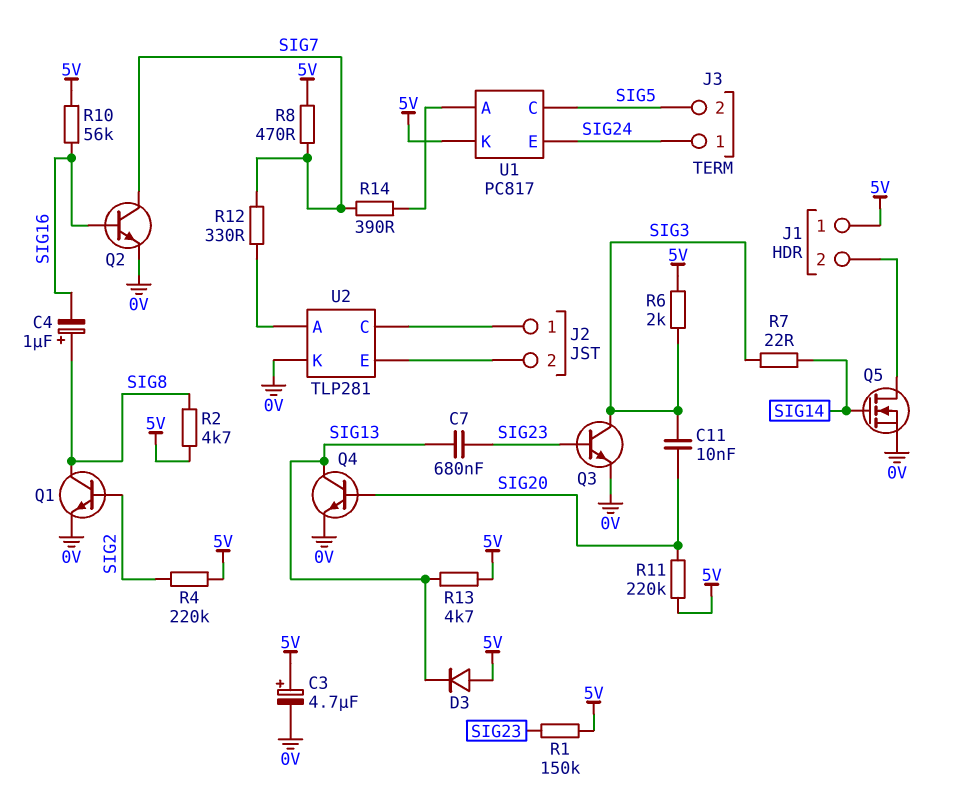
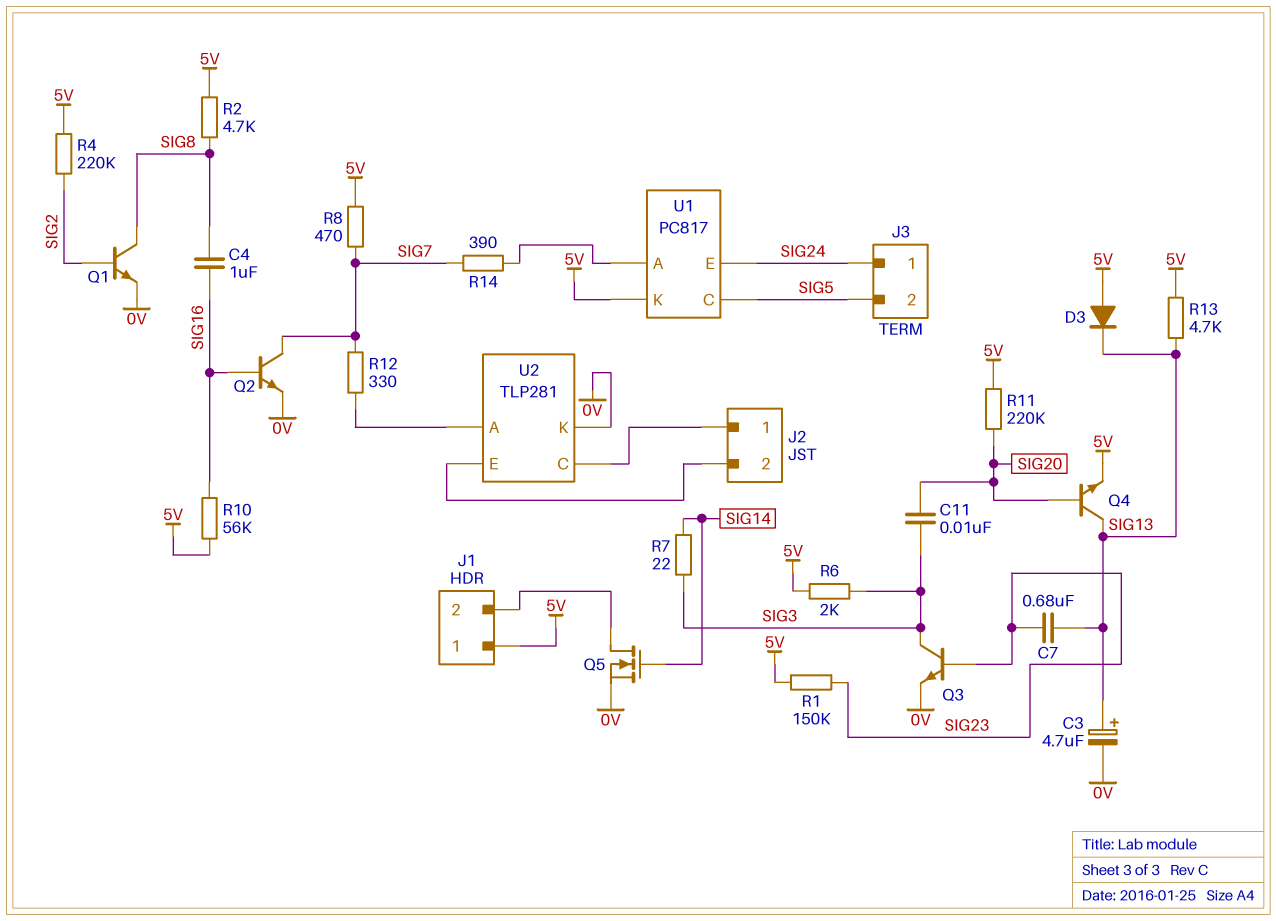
C3: 4.7uF (plus 5V, minus 0V) -> 4.7uF (plus SIG13, minus 0V)
C4: 1uF (plus SIG8, minus SIG16) -> 1uF (SIG8, SIG16)
Q4: NPN (B SIG20, C SIG13, E 0V) -> NPN (B SIG20, C SIG13, E 5V)

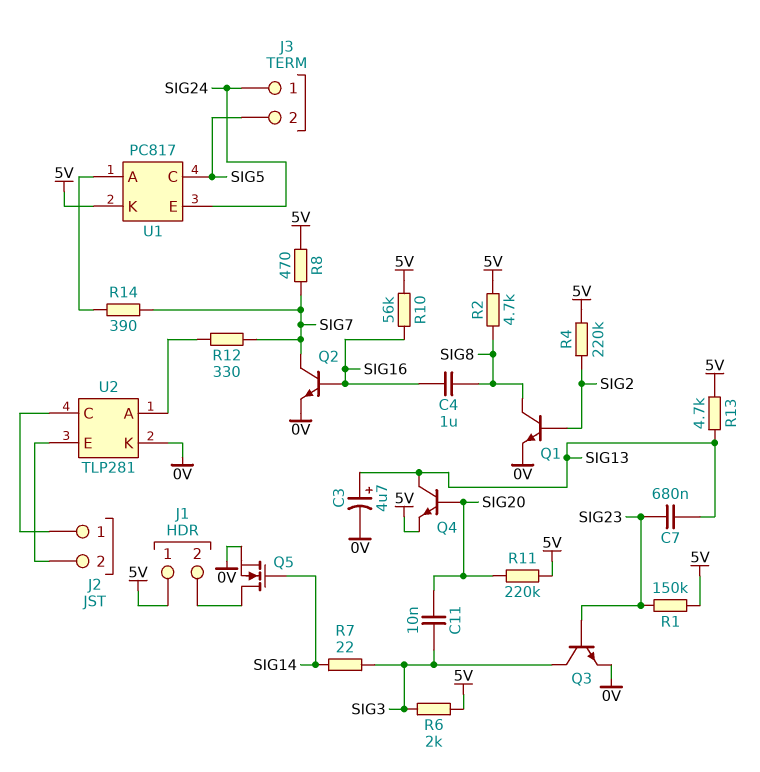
D3: diode (A 5V, K SIG13) -> none

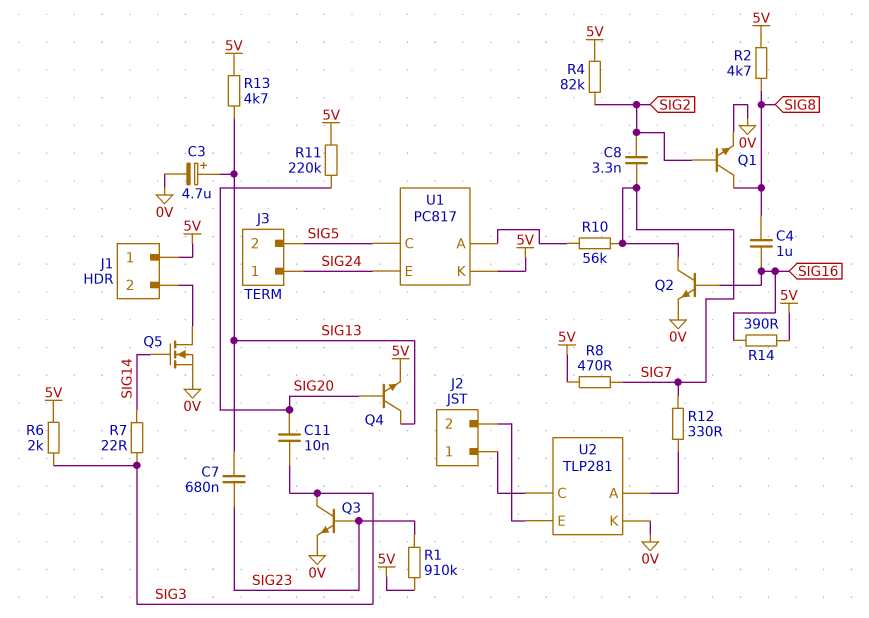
C8: none -> 3.3nF (SIG2, SIG7)
R1: 150k (5V, SIG23) -> 910k (5V, SIG23)
R4: 220k (5V, SIG2) -> 82k (5V, SIG2)
R10: 56k (5V, SIG16) -> 56k (SIG7, U1/A)
R14: 390 (SIG7, U1/A) -> 390 (5V, SIG16)

